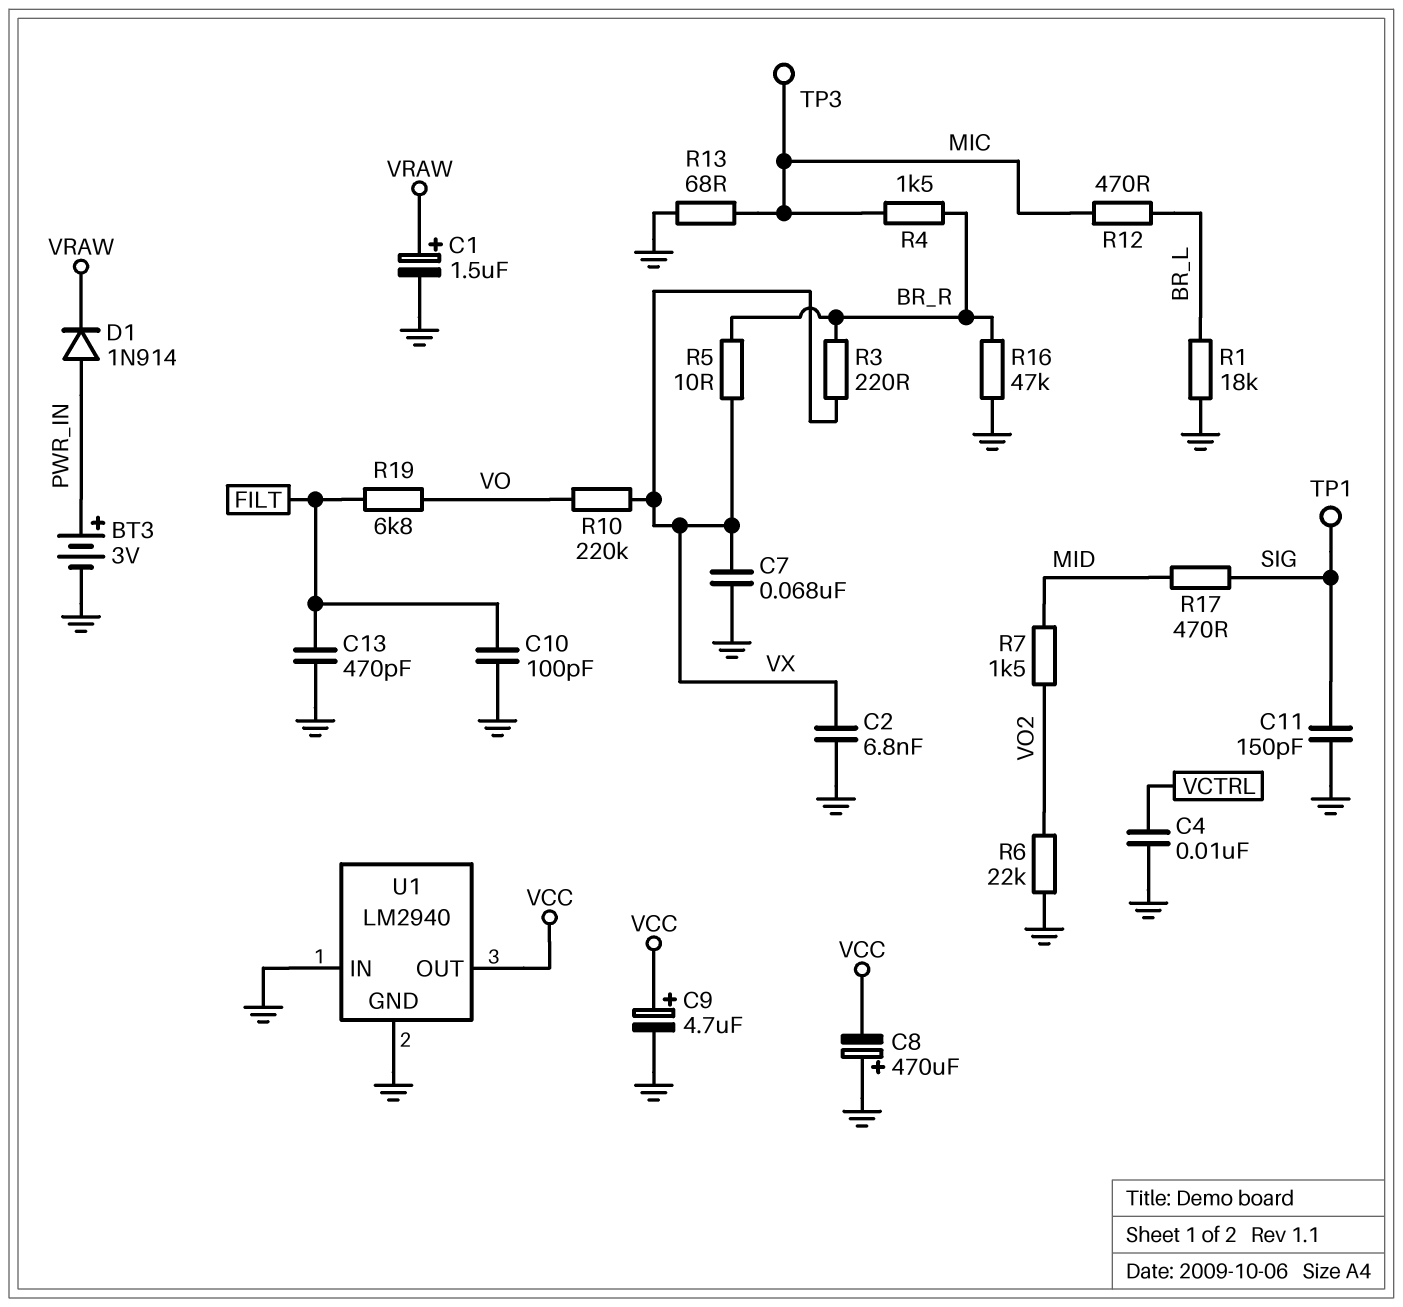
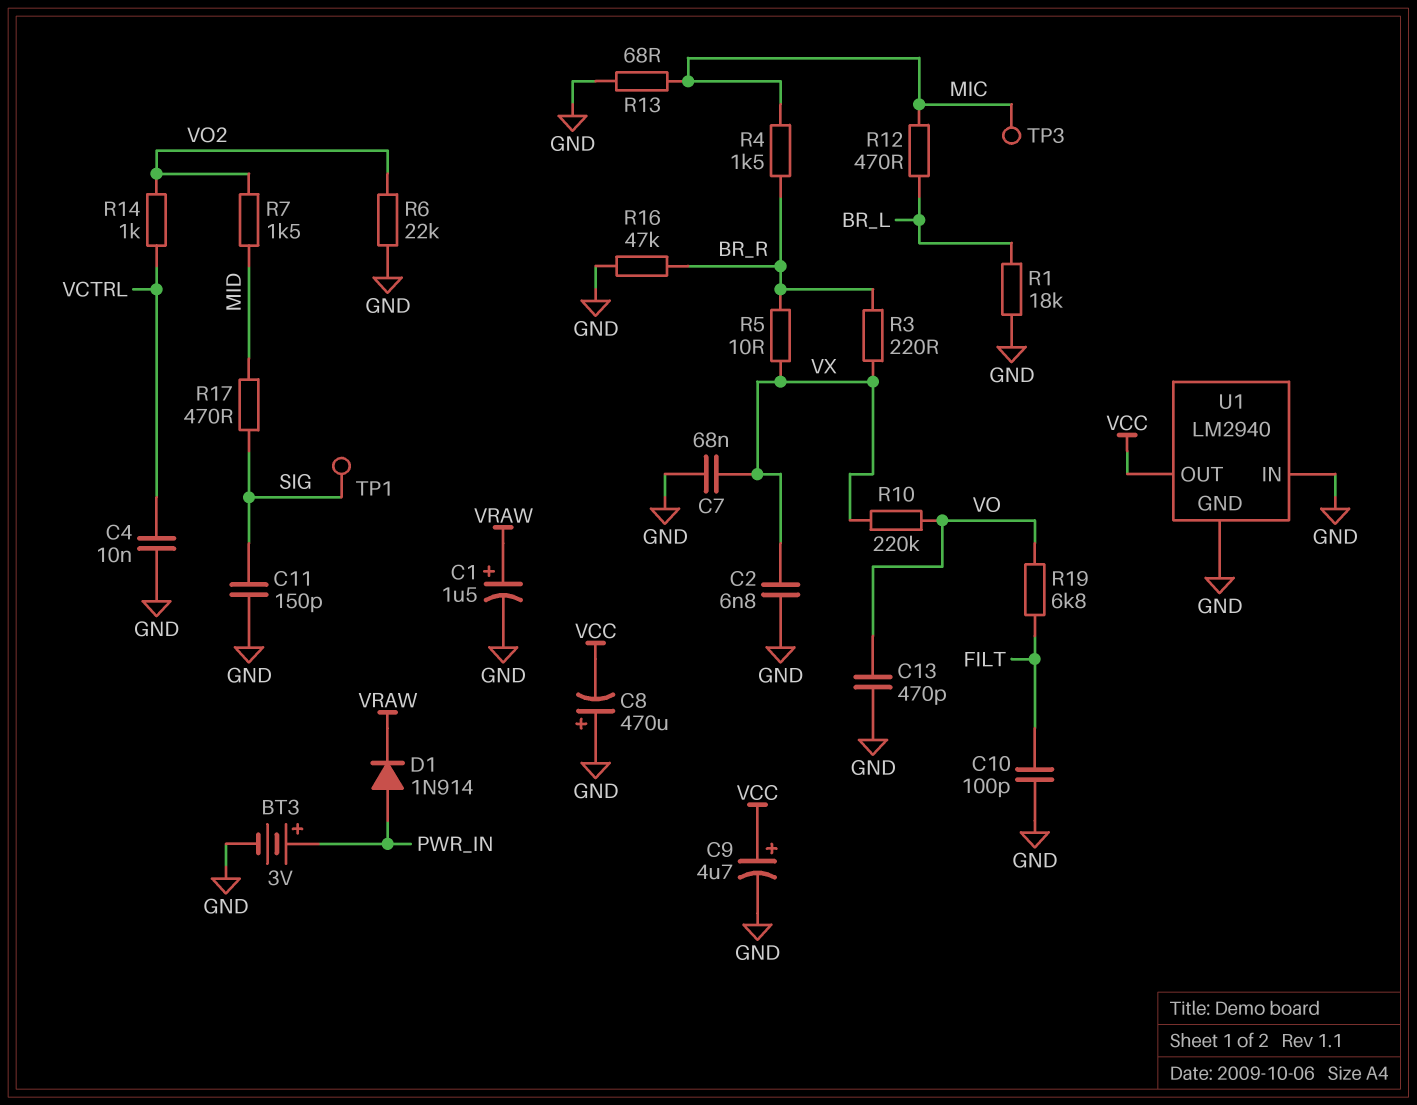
C13: 470pF (FILT, GND) -> 470pF (GND, VO)
R14: none -> 1k (VCTRL, VO2)

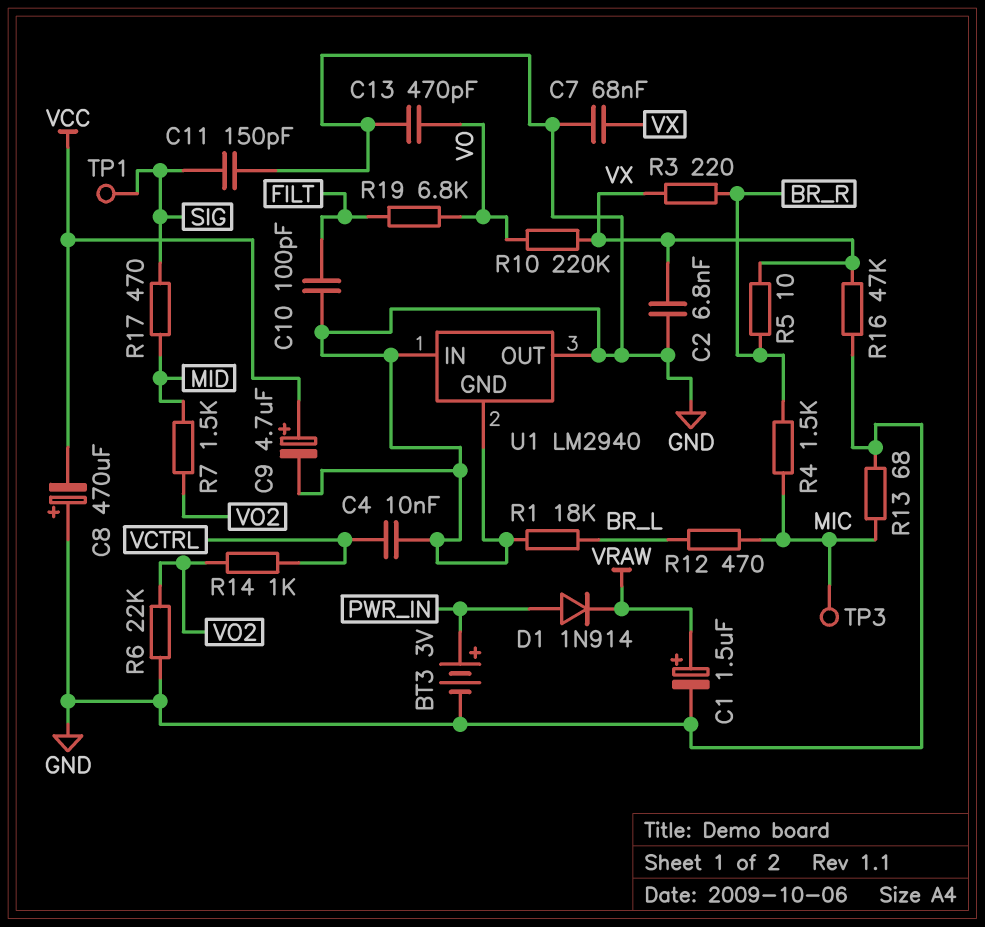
R16: 47k (BR_R, GND) -> 47k (GND, VX)
U1 pin OUT: VCC -> GND

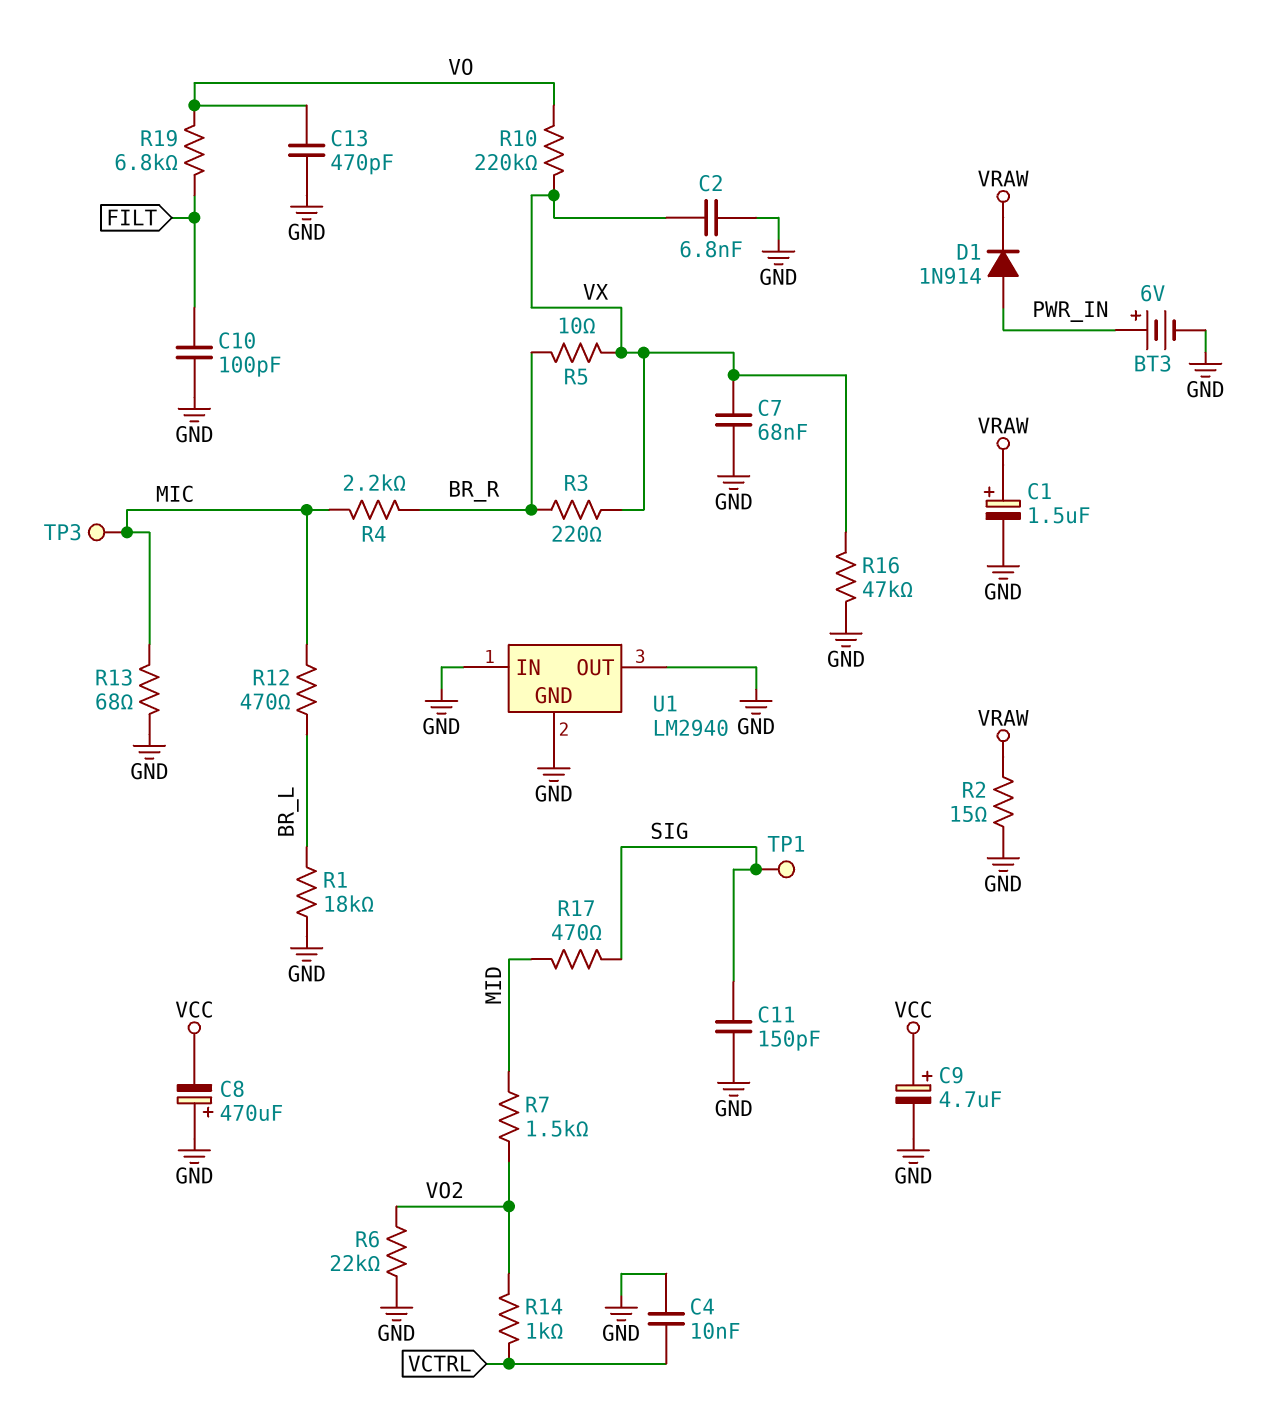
BT3: 3V (plus PWR_IN, minus GND) -> 6V (plus PWR_IN, minus GND)
R2: none -> 15 (GND, VRAW)
R4: 1.5k (BR_R, MIC) -> 2.2k (BR_R, MIC)

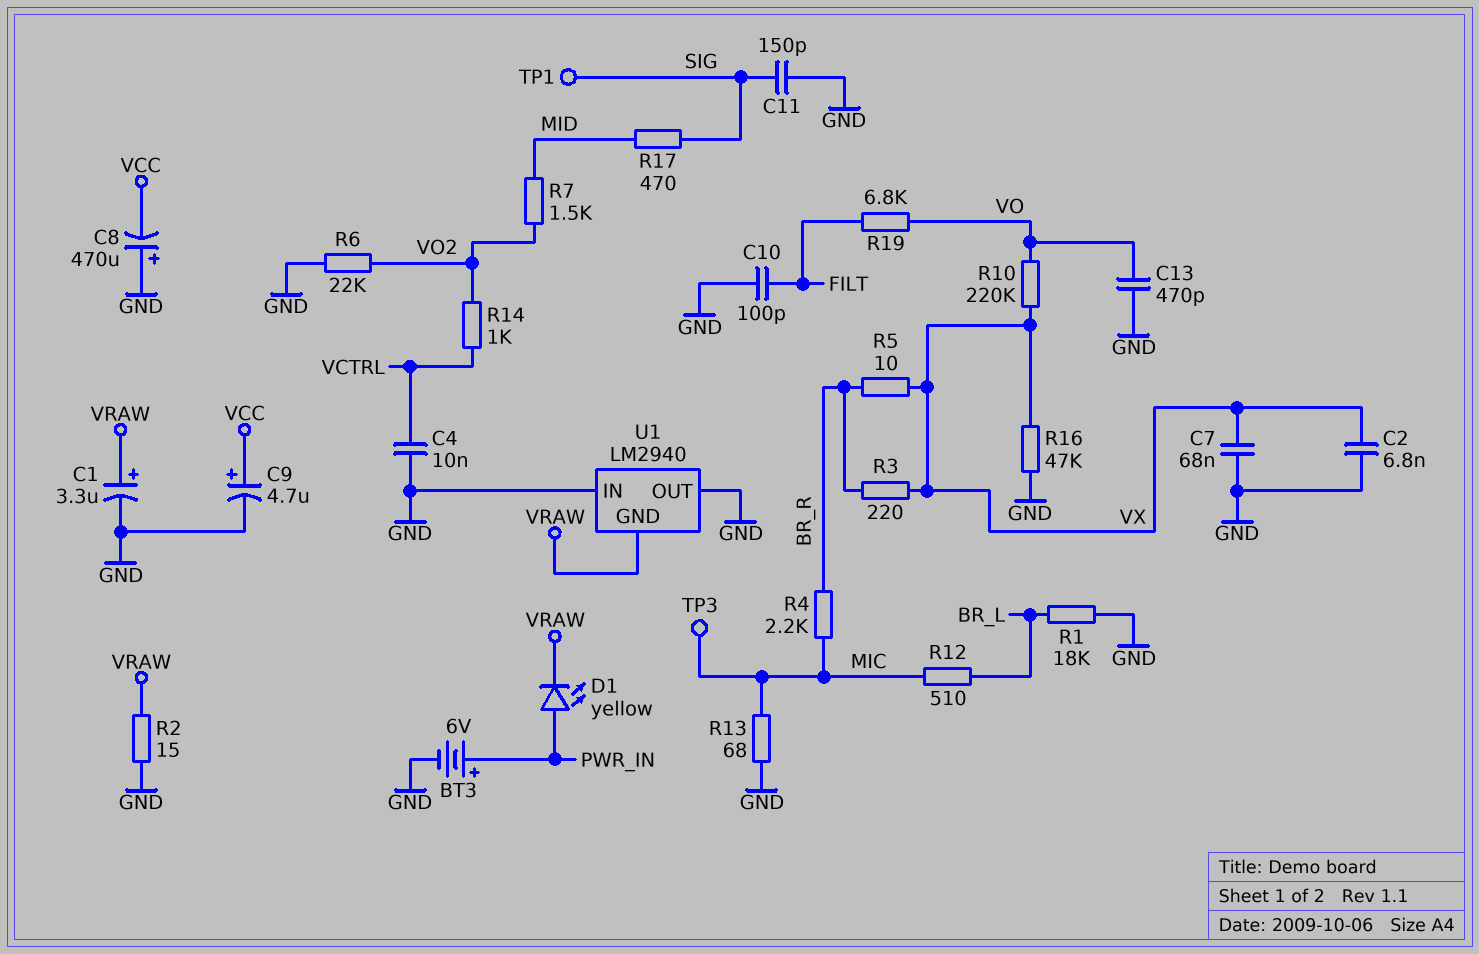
C1: 1.5uF (plus VRAW, minus GND) -> 3.3uF (plus VRAW, minus GND)
D1: diode 1N914 (A PWR_IN, K VRAW) -> LED yellow (A PWR_IN, K VRAW)
R12: 470 (BR_L, MIC) -> 510 (BR_L, MIC)
U1 pin GND: GND -> VRAW

